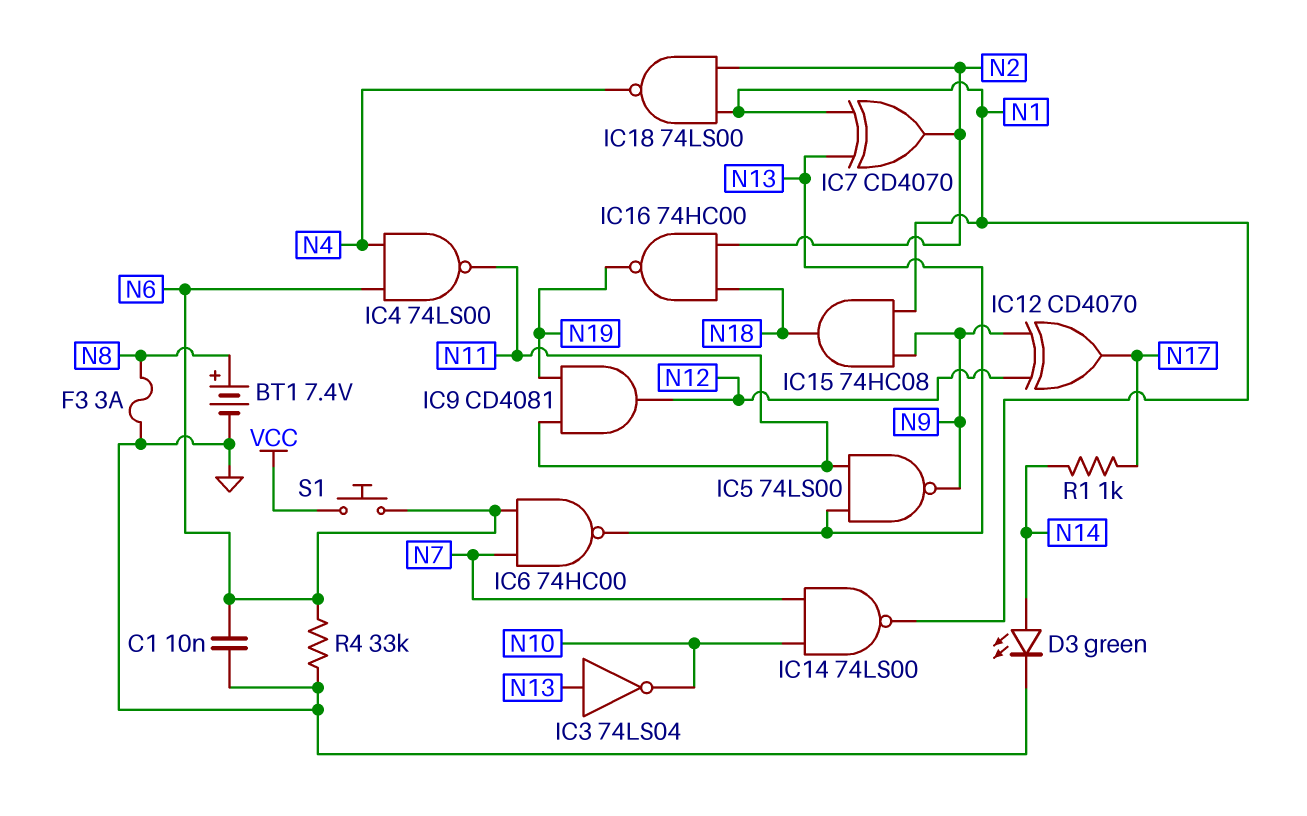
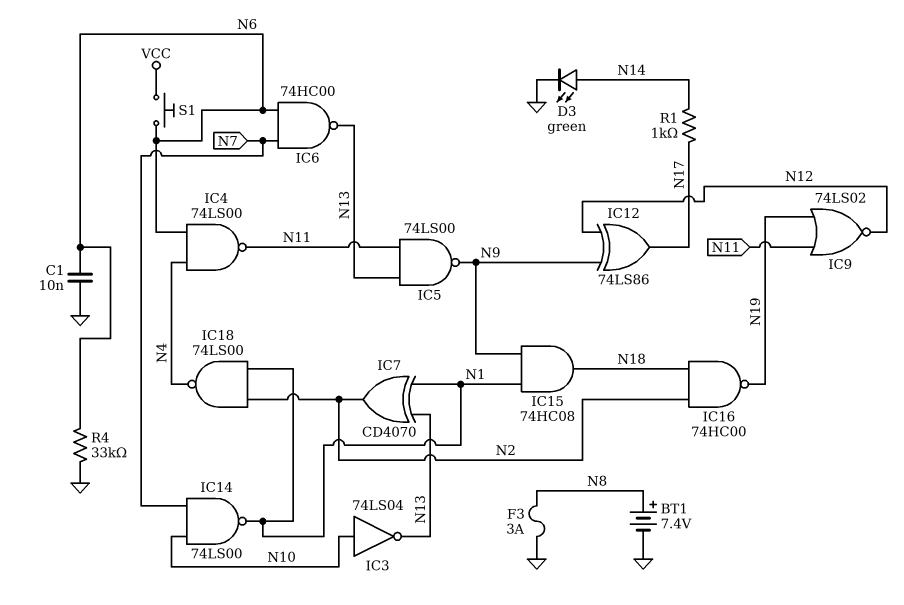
IC3: NOT 74LS04 (in N13, out N10) -> NOT 74LS04 (in N10, out N13)
IC9: AND CD4081 (in N11, in N19, out N12) -> NOR 74LS02 (in N11, in N19, out N12)
IC12: XOR CD4070 (in N9, in N12, out N17) -> XOR 74LS86 (in N9, in N12, out N17)

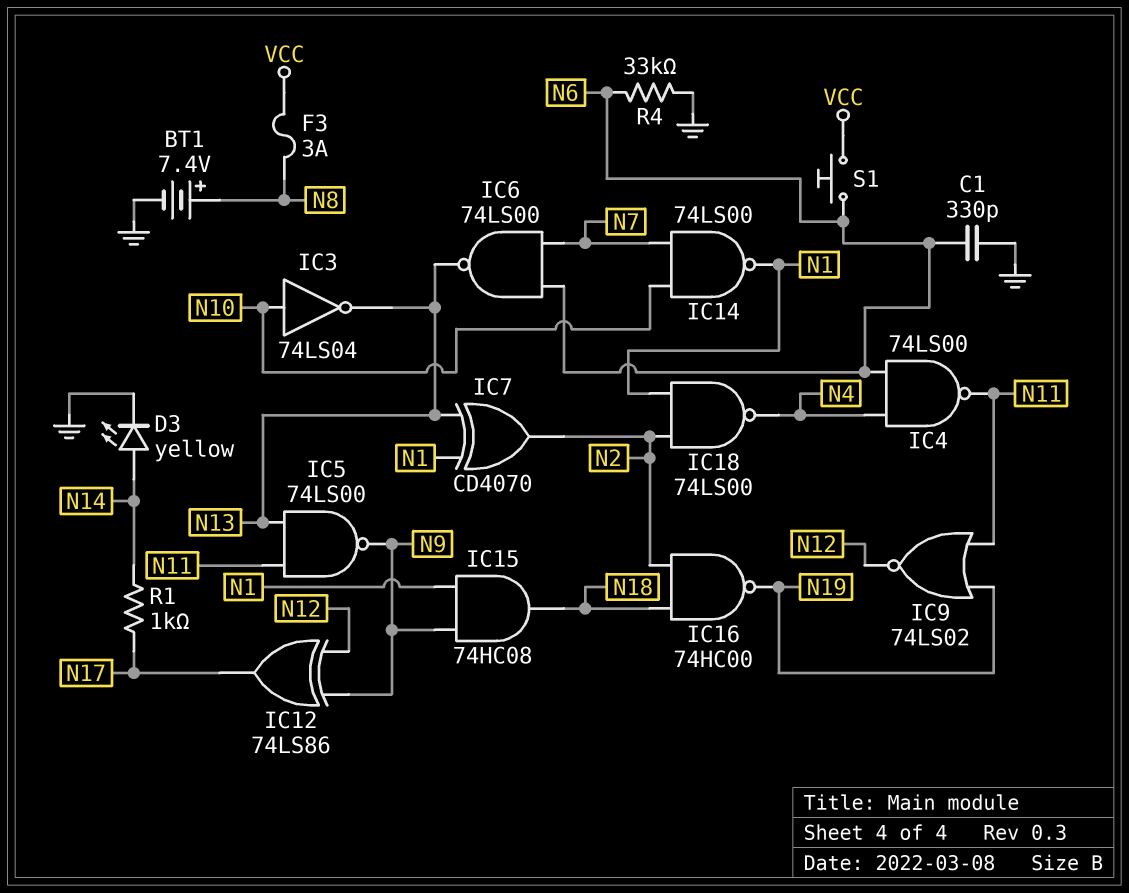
C1: 10nF (GND, N6) -> 330pF (GND, N6)
D3: LED green (A N14, K GND) -> LED yellow (A N14, K GND)
F3: 3A (GND, N8) -> 3A (N8, VCC)
IC6: NAND 74HC00 (in N6, in N7, out N13) -> NAND 74LS00 (in N6, in N7, out N13)

